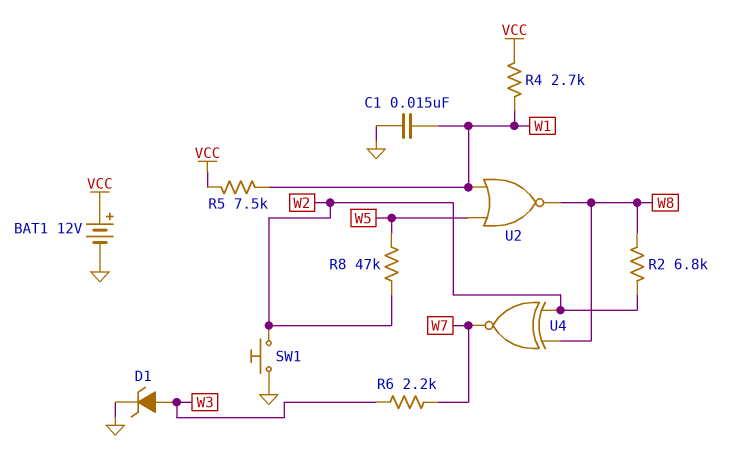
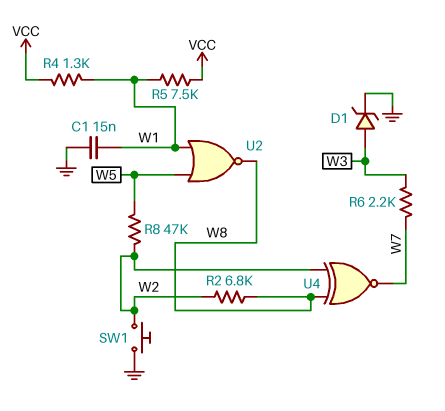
BAT1: 12V (plus VCC, minus GND) -> none
R4: 2.7k (VCC, W1) -> 1.3k (VCC, W1)

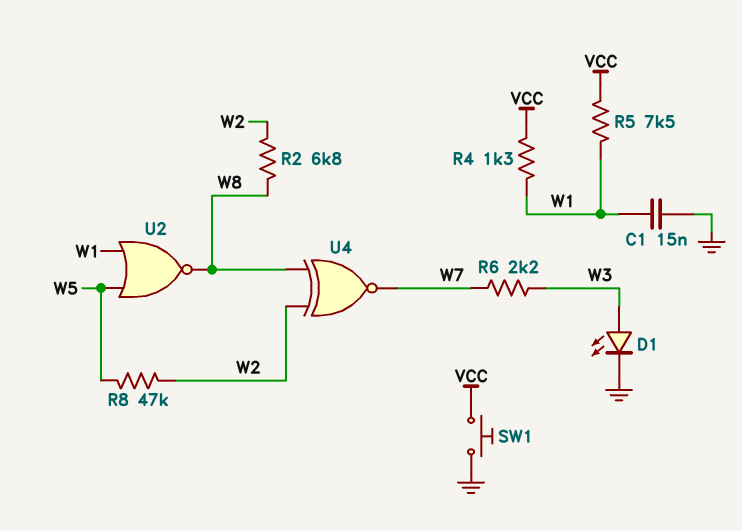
D1: zener (A W3, K GND) -> LED (A W3, K GND)
SW1: button (GND, W2) -> button (GND, VCC)

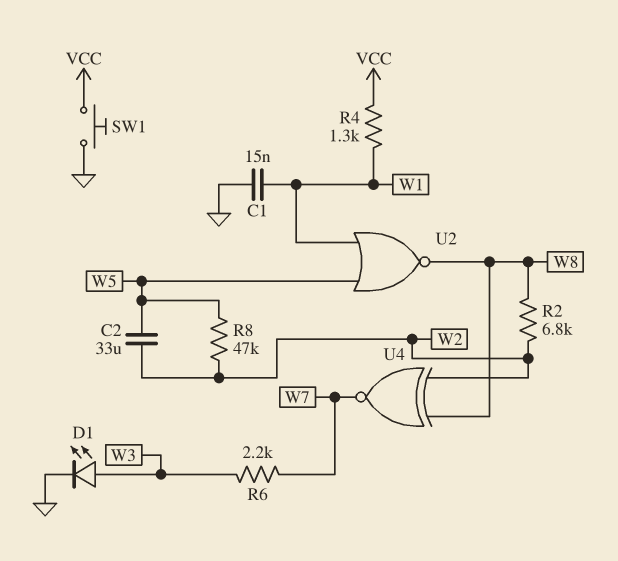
C2: none -> 33uF (W2, W5)
R5: 7.5k (VCC, W1) -> none

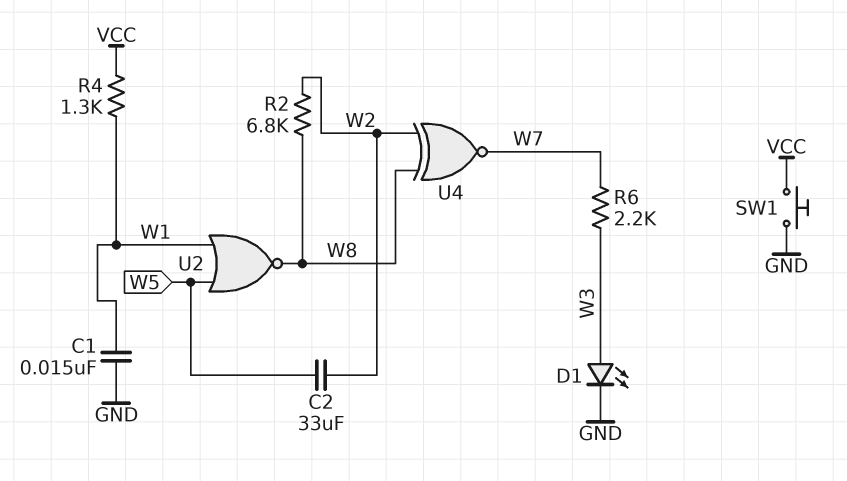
R8: 47k (W2, W5) -> none

